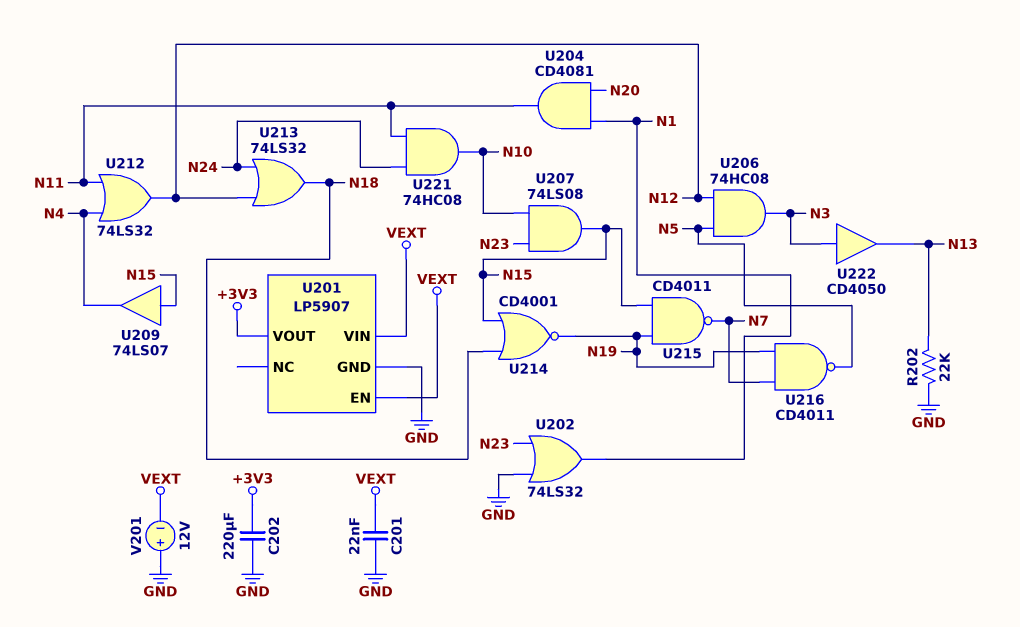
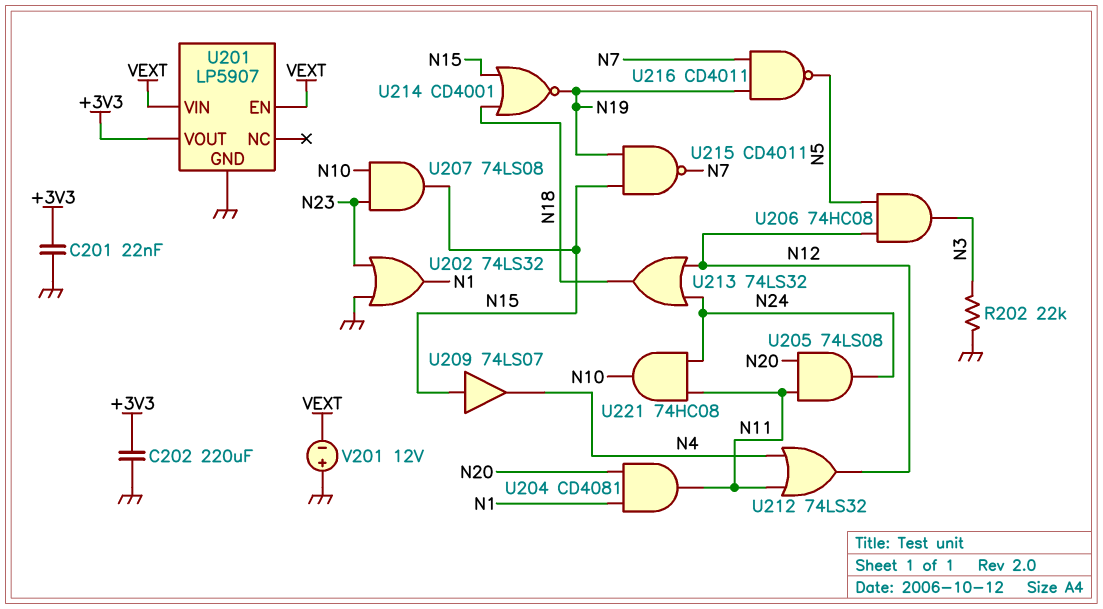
C201: 22nF (GND, VEXT) -> 22nF (+3V3, GND)
R202: 22k (GND, N13) -> 22k (GND, N3)
U205: none -> AND 74LS08 (in N11, in N20, out N24)
U222: buffer CD4050 (in N3, out N13) -> none

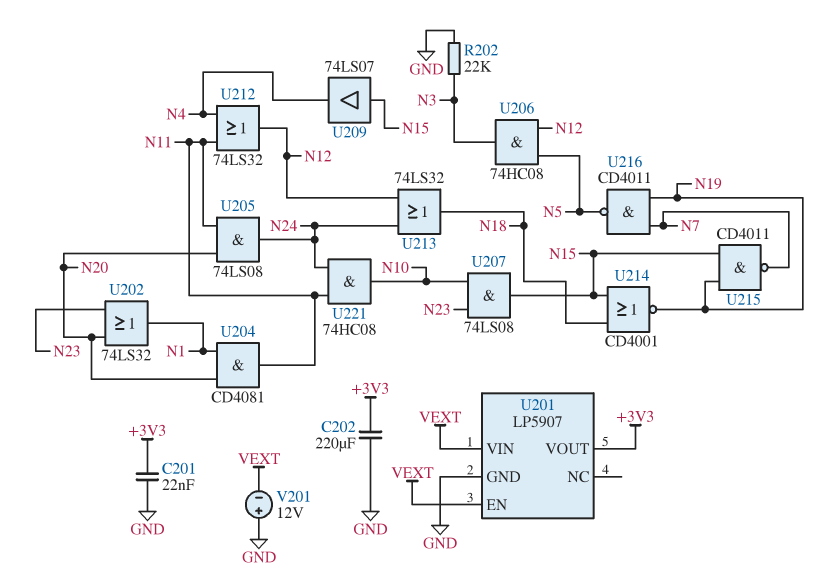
U202: OR 74LS32 (in GND, in N23, out N1) -> OR 74LS32 (in N20, in N23, out N1)

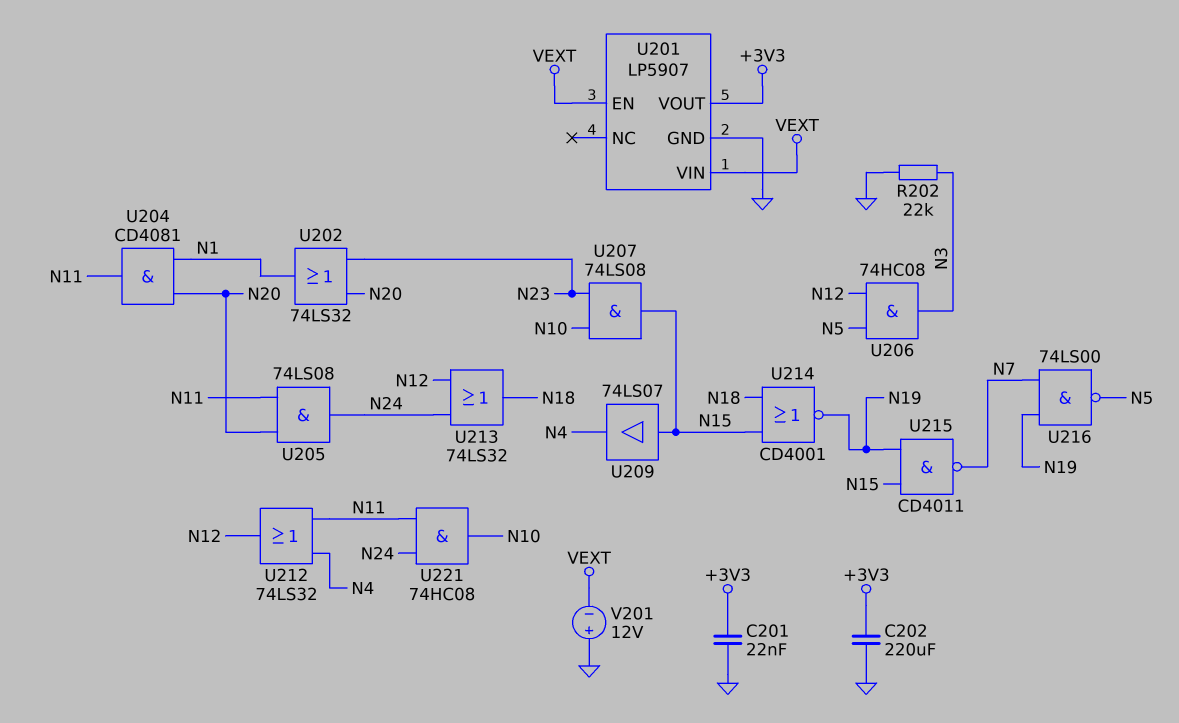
U216: NAND CD4011 (in N7, in N19, out N5) -> NAND 74LS00 (in N7, in N19, out N5)

